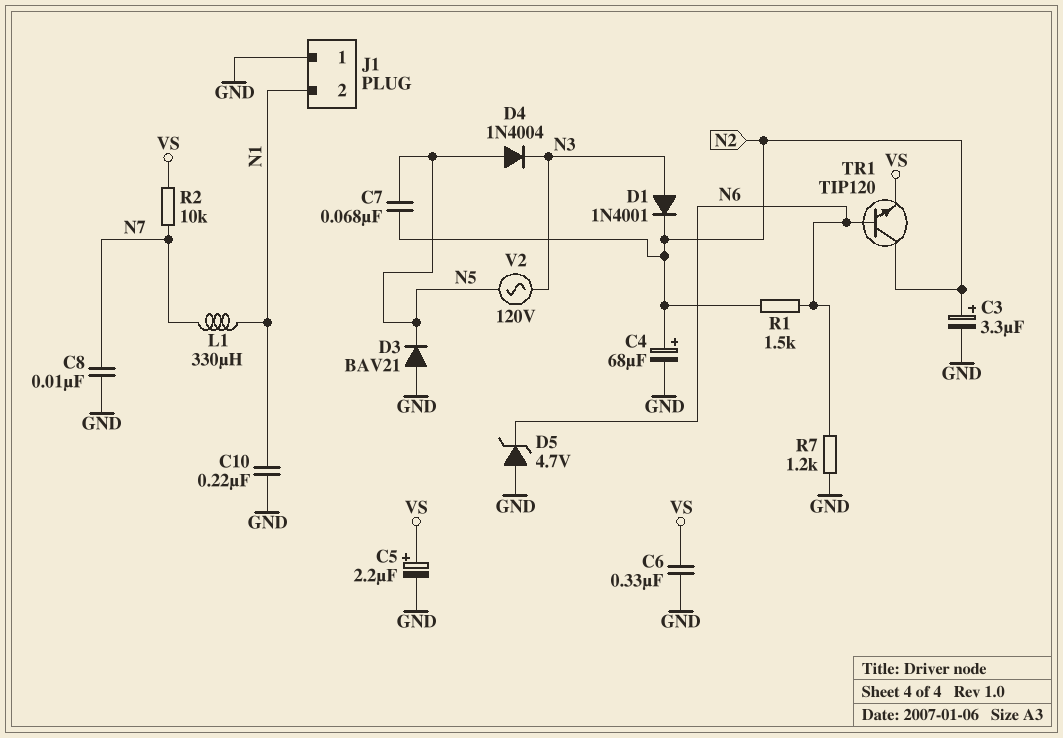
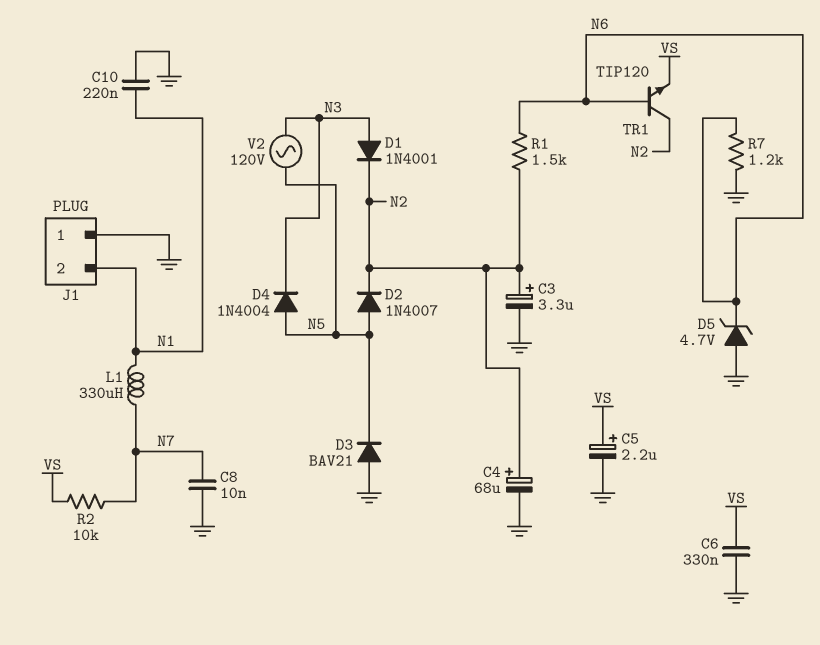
C7: 68nF (N2, N5) -> none
D2: none -> diode 1N4007 (A N5, K N2)

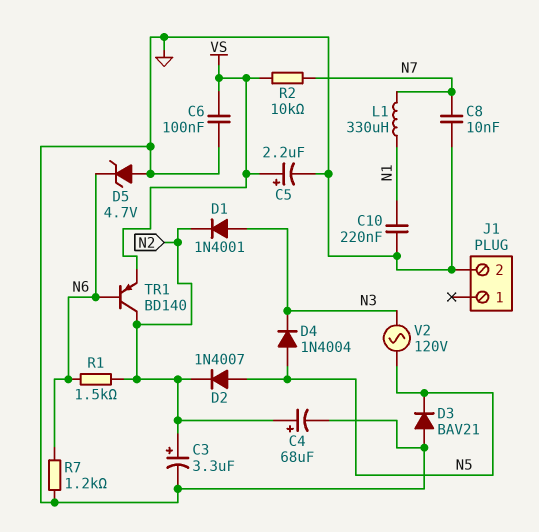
C6: 330nF (GND, VS) -> 100nF (GND, VS)
J1 pin 1: GND -> none
J1 pin 2: N1 -> GND
TR1: NPN TIP120 (B N6, C N2, E VS) -> PNP BD140 (B N6, C N2, E VS)

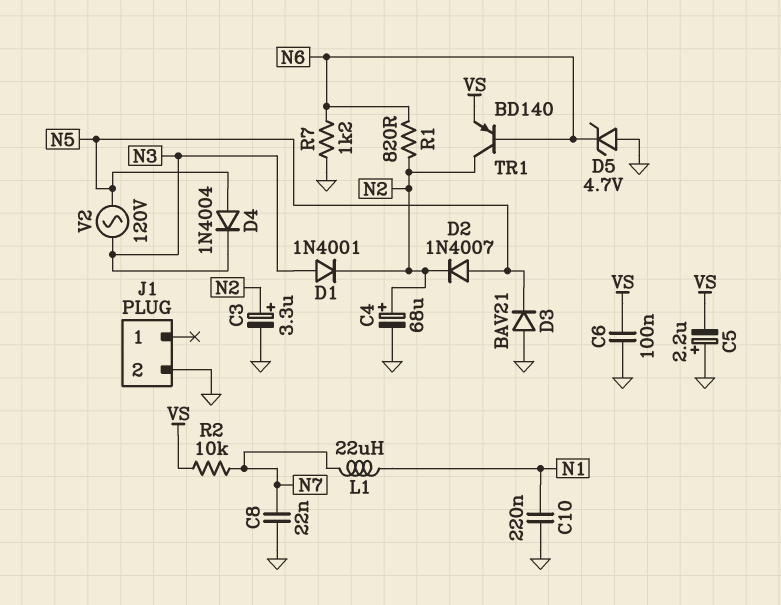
C5: 2.2uF (plus VS, minus GND) -> 2.2uF (plus GND, minus VS)
C8: 10nF (GND, N7) -> 22nF (GND, N7)
L1: 330uH (N1, N7) -> 22uH (N1, N7)
R1: 1.5k (N2, N6) -> 820 (N2, N6)

